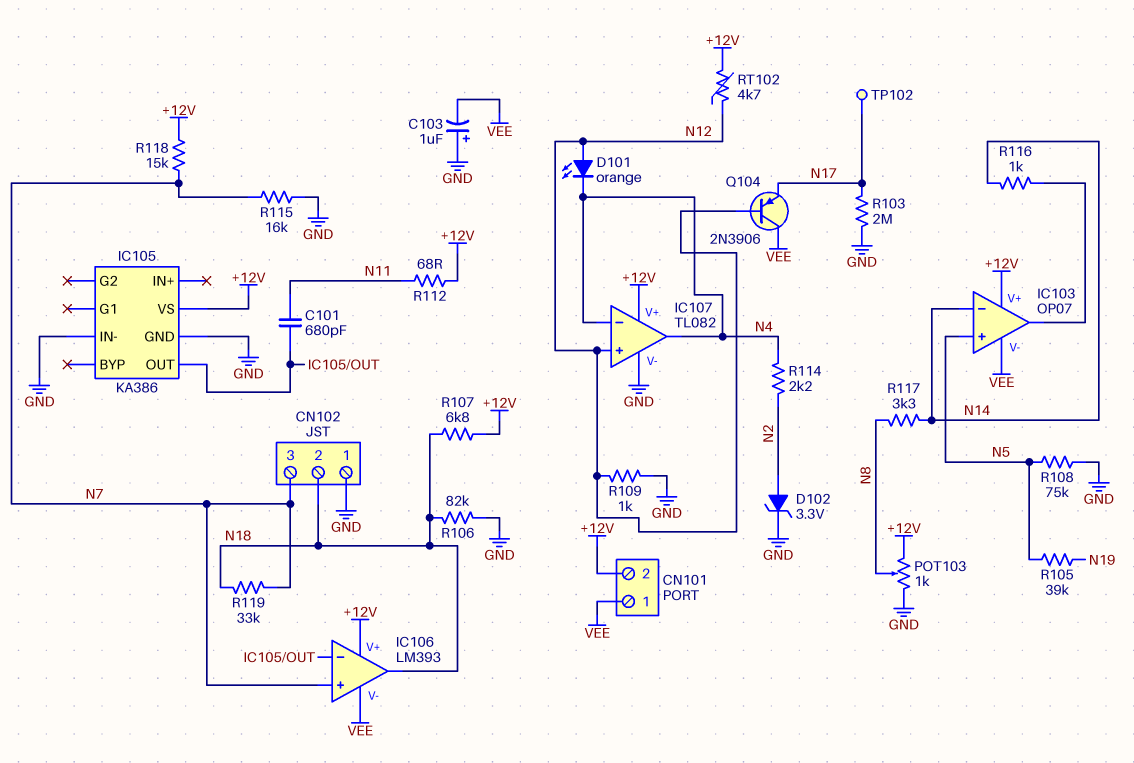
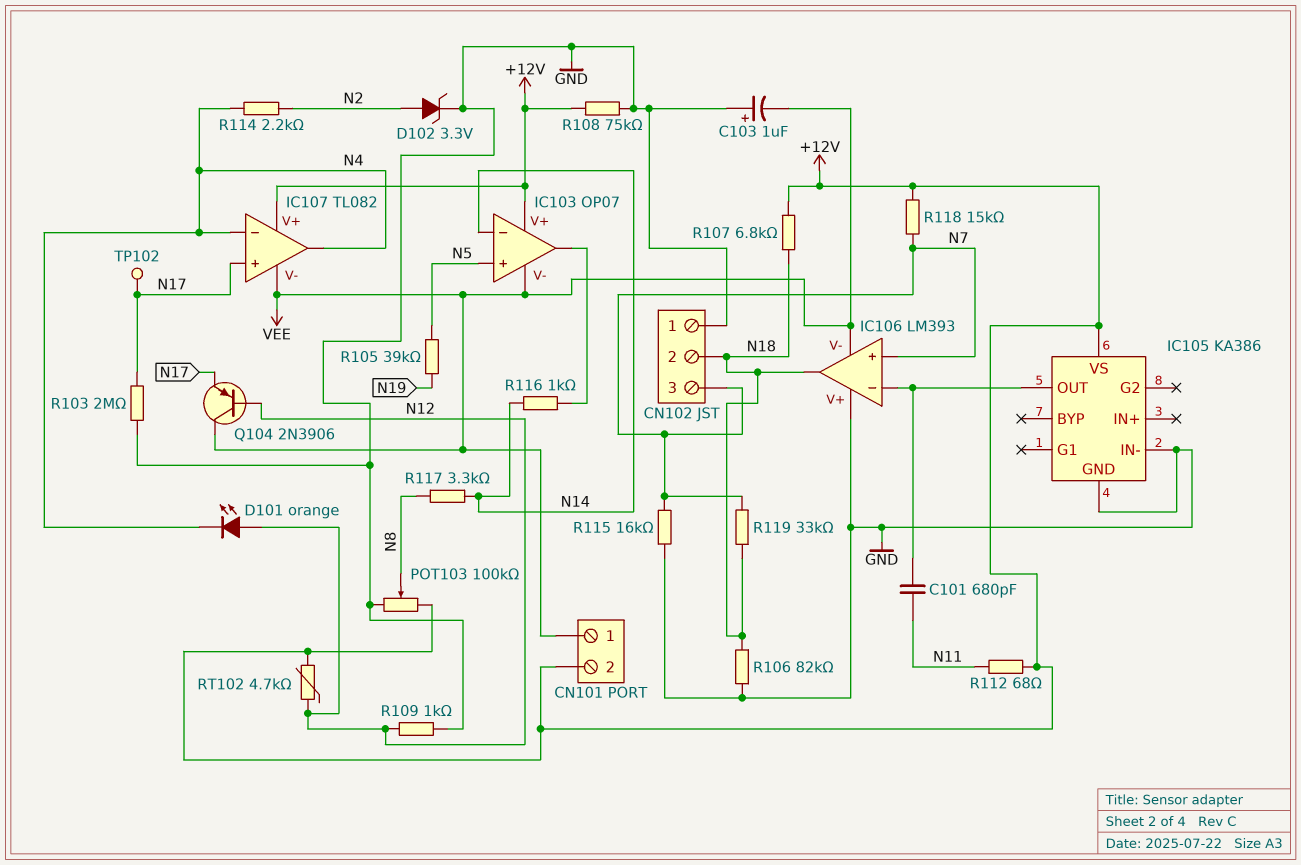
IC106 pin V+: +12V -> GND
IC107 pin V-: GND -> VEE
IC107 pin in+: N12 -> N17
POT103: 1k (+12V, GND, wiper N8) -> 100k (+12V, GND, wiper N8)
R108: 75k (GND, N5) -> 75k (+12V, GND)

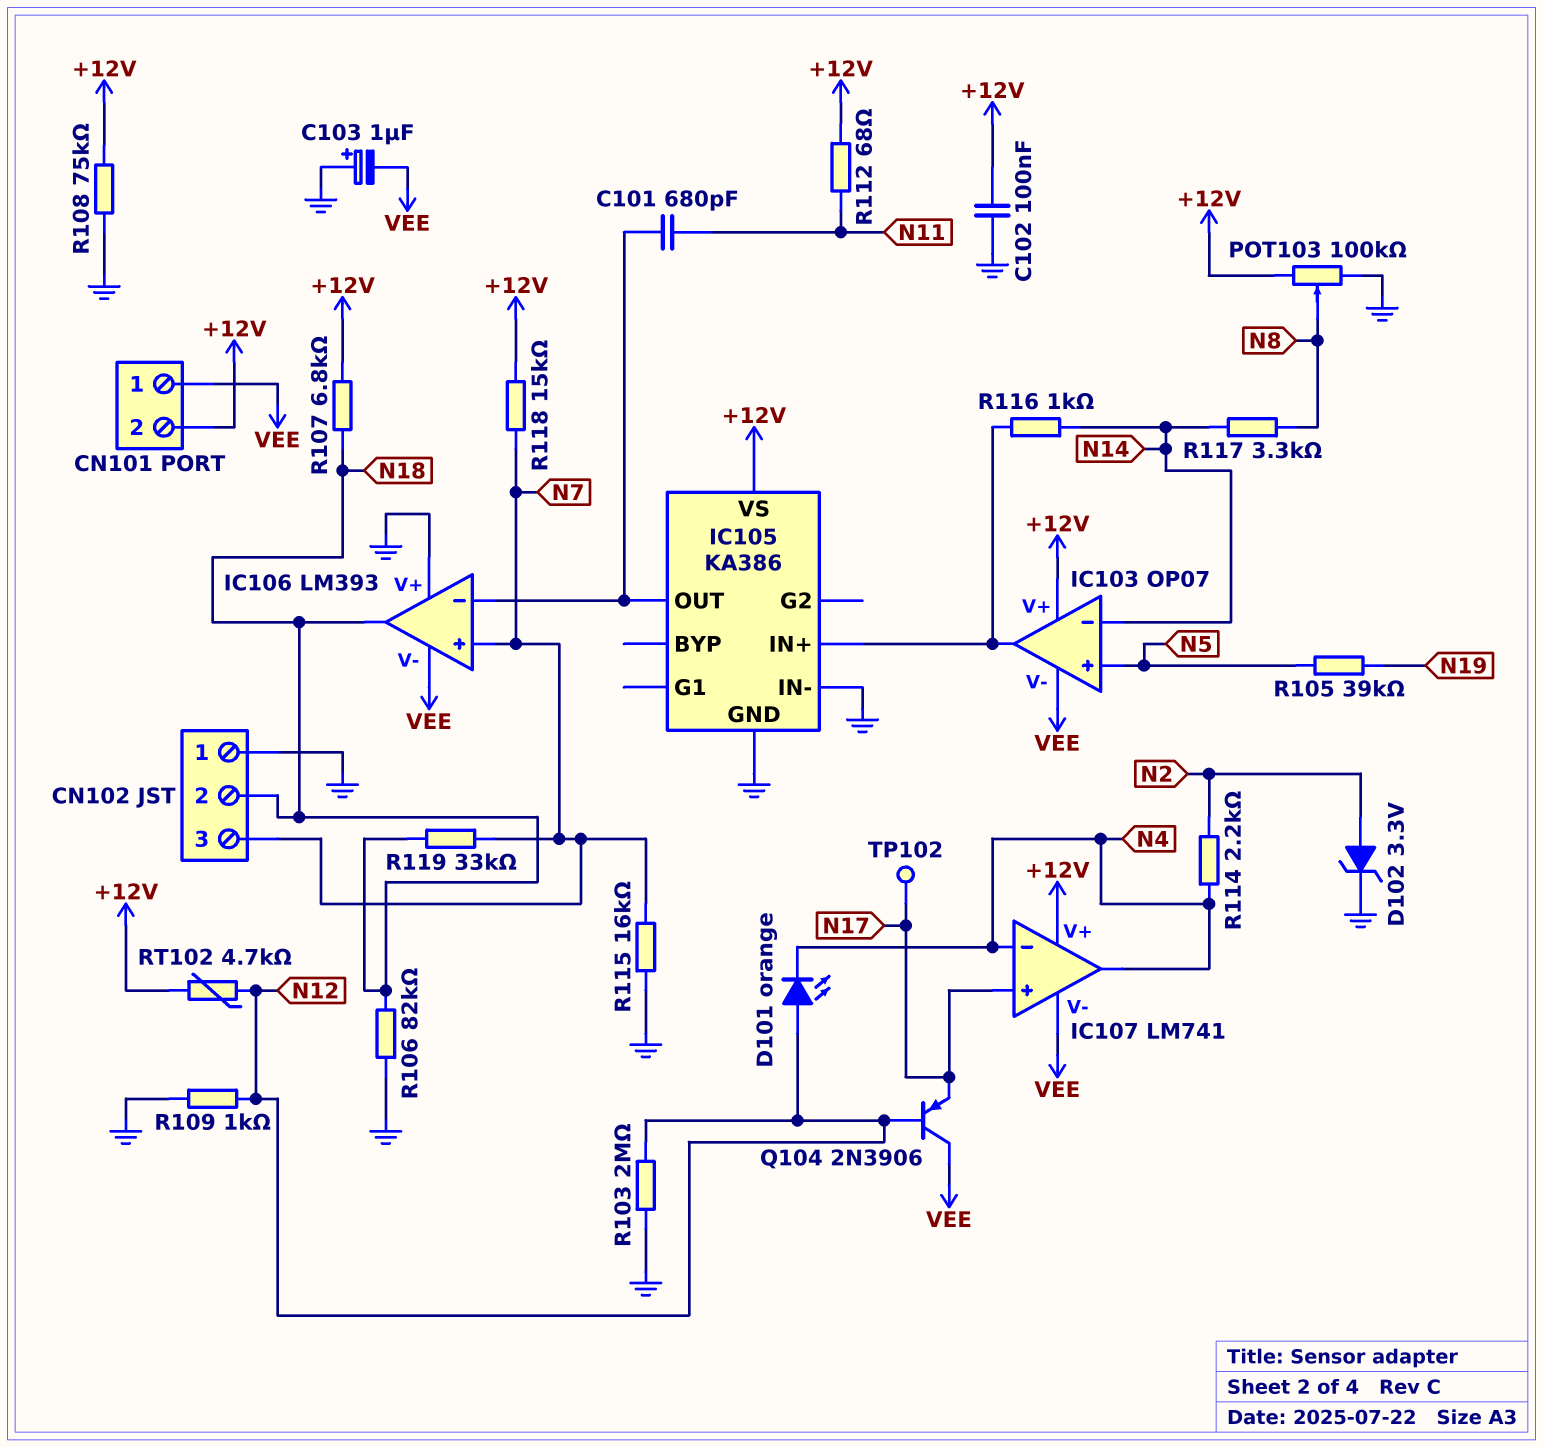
C102: none -> 100nF (+12V, GND)
IC105 pin IN+: none -> IC103/out
IC107: TL082 -> LM741
R103: 2M (GND, N17) -> 2M (GND, N12)

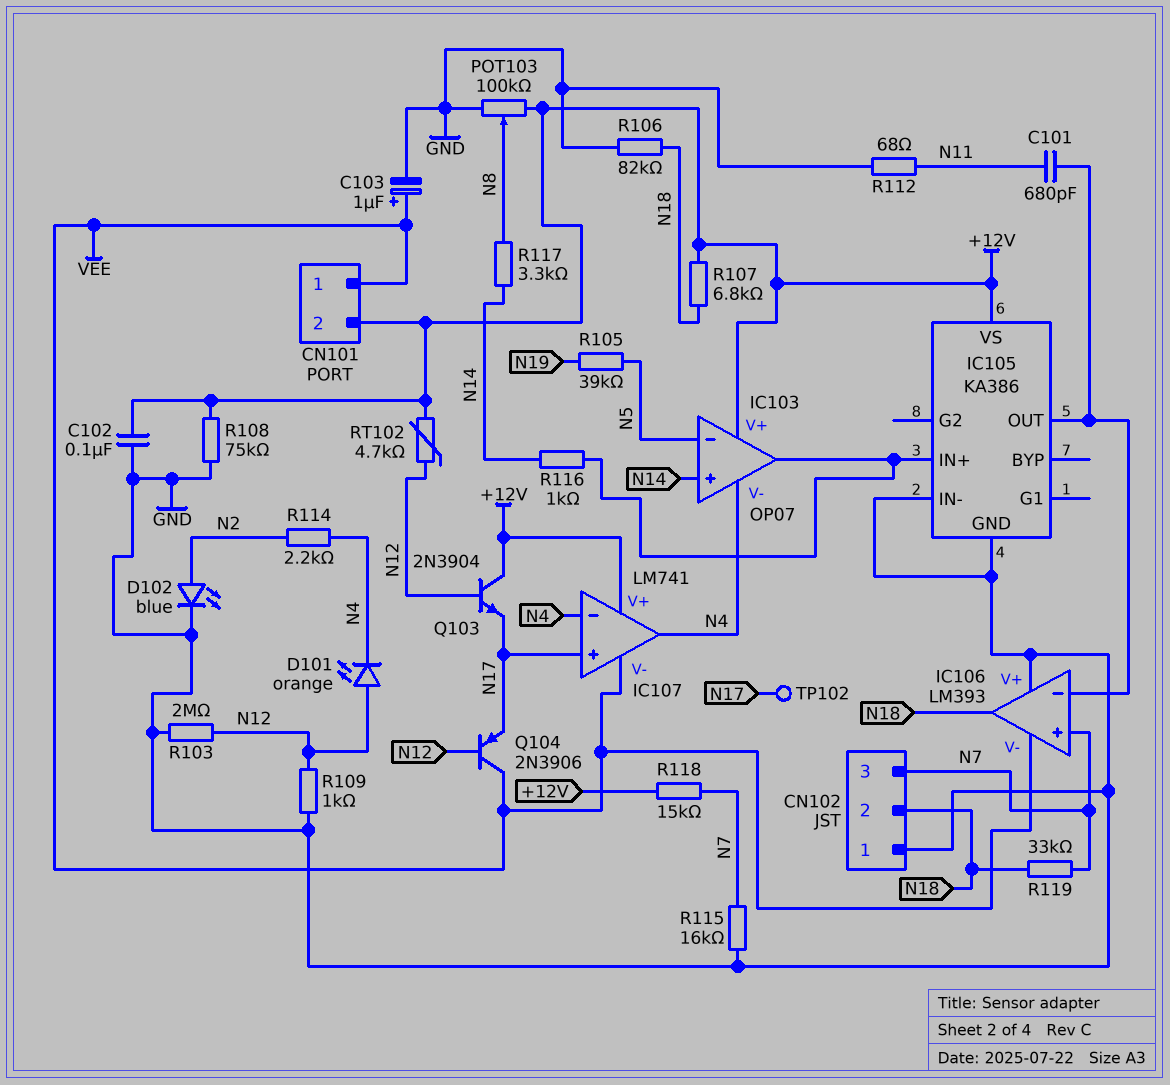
C103: 1uF (plus GND, minus VEE) -> 1uF (plus VEE, minus GND)
D102: zener 3.3V (A N2, K GND) -> LED blue (A N2, K GND)
IC103 pin V-: VEE -> N4
IC103 pin in+: N5 -> N14
IC103 pin in-: N14 -> N5
Q103: none -> NPN 2N3904 (B N12, C +12V, E N17)
R112: 68 (+12V, N11) -> 68 (GND, N11)

